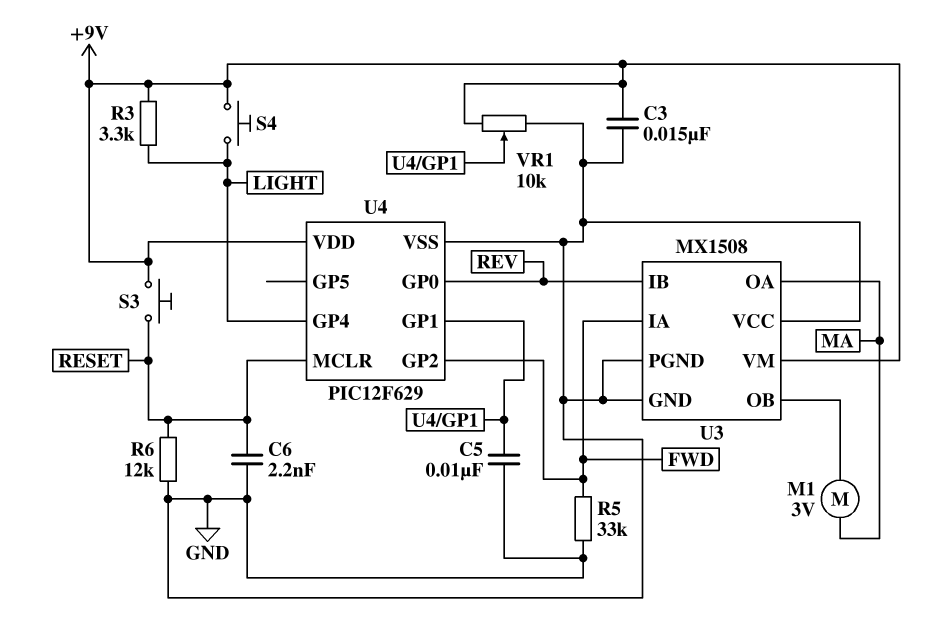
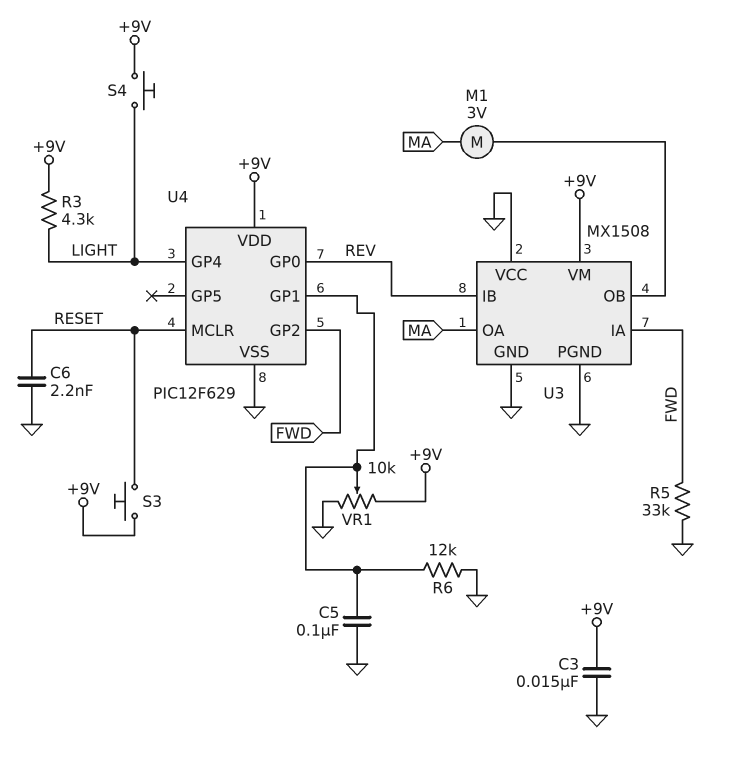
C5: 10nF (GND, U4/GP1) -> 100nF (GND, U4/GP1)
R3: 3.3k (+9V, LIGHT) -> 4.3k (+9V, LIGHT)
R6: 12k (GND, RESET) -> 12k (GND, U4/GP1)

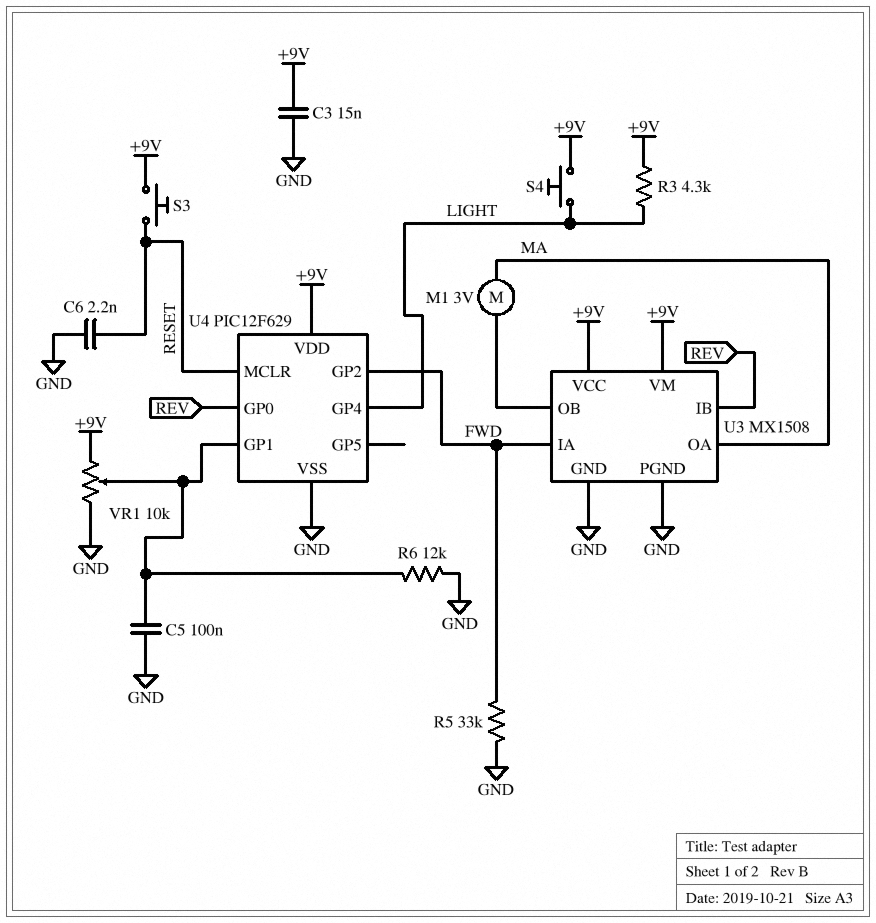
U3 pin VCC: GND -> +9V

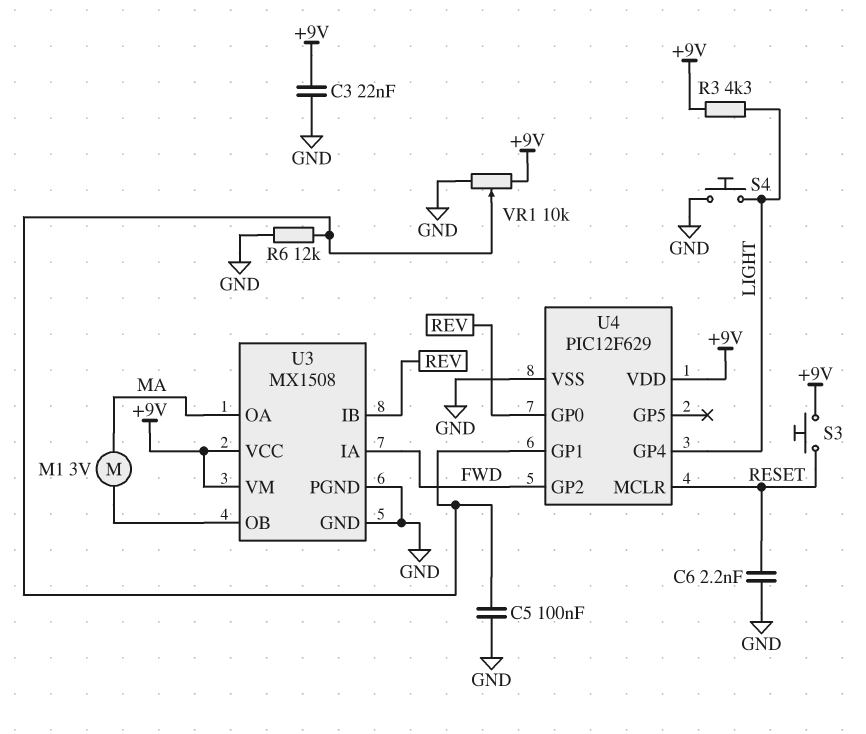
C3: 15nF (+9V, GND) -> 22nF (+9V, GND)
R5: 33k (FWD, GND) -> none
S4: button (+9V, LIGHT) -> button (GND, LIGHT)

